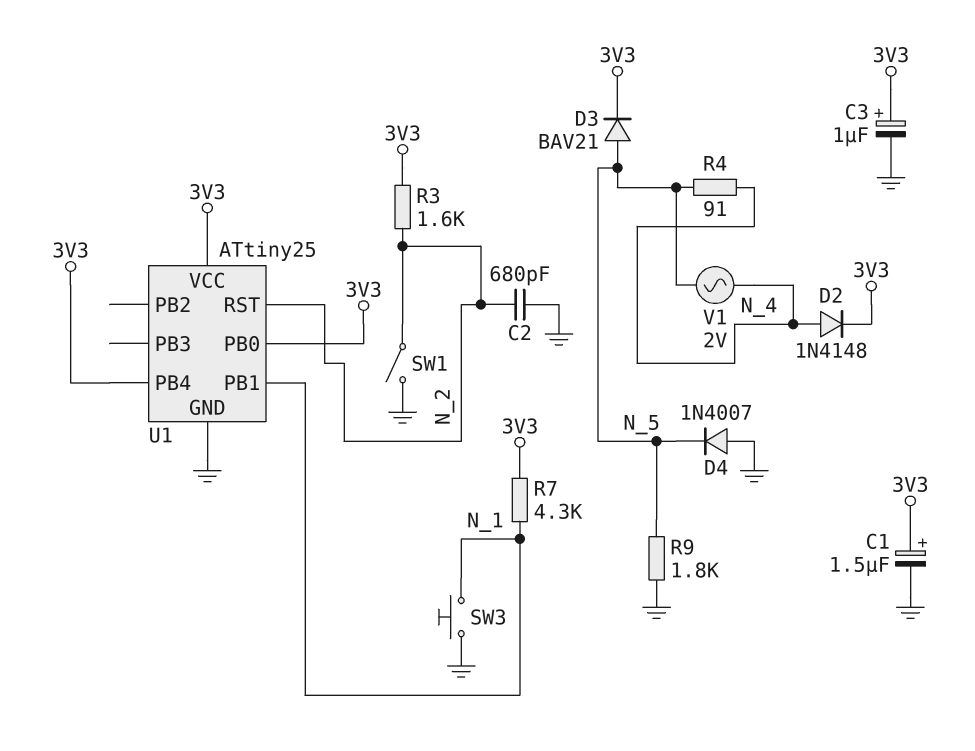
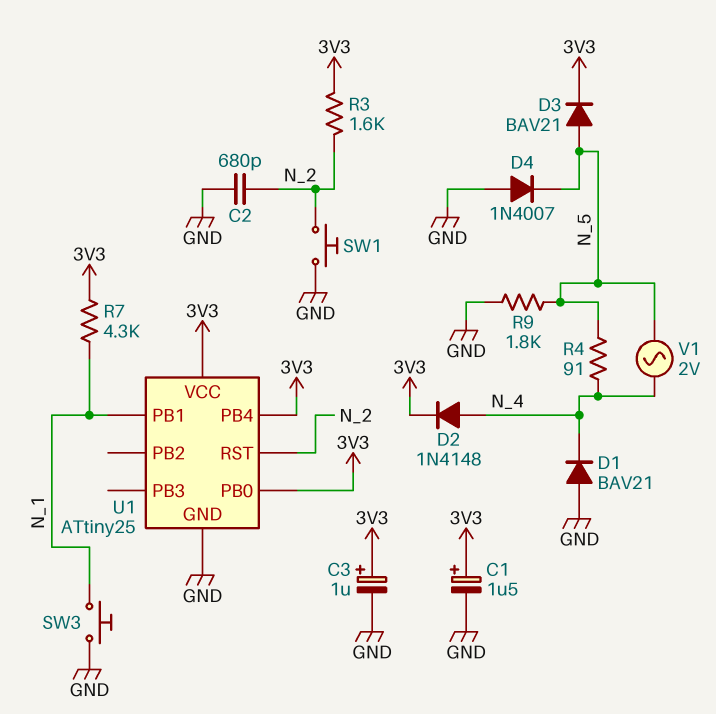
D1: none -> diode BAV21 (A GND, K N_4)
SW1: switch (GND, N_2) -> button (GND, N_2)

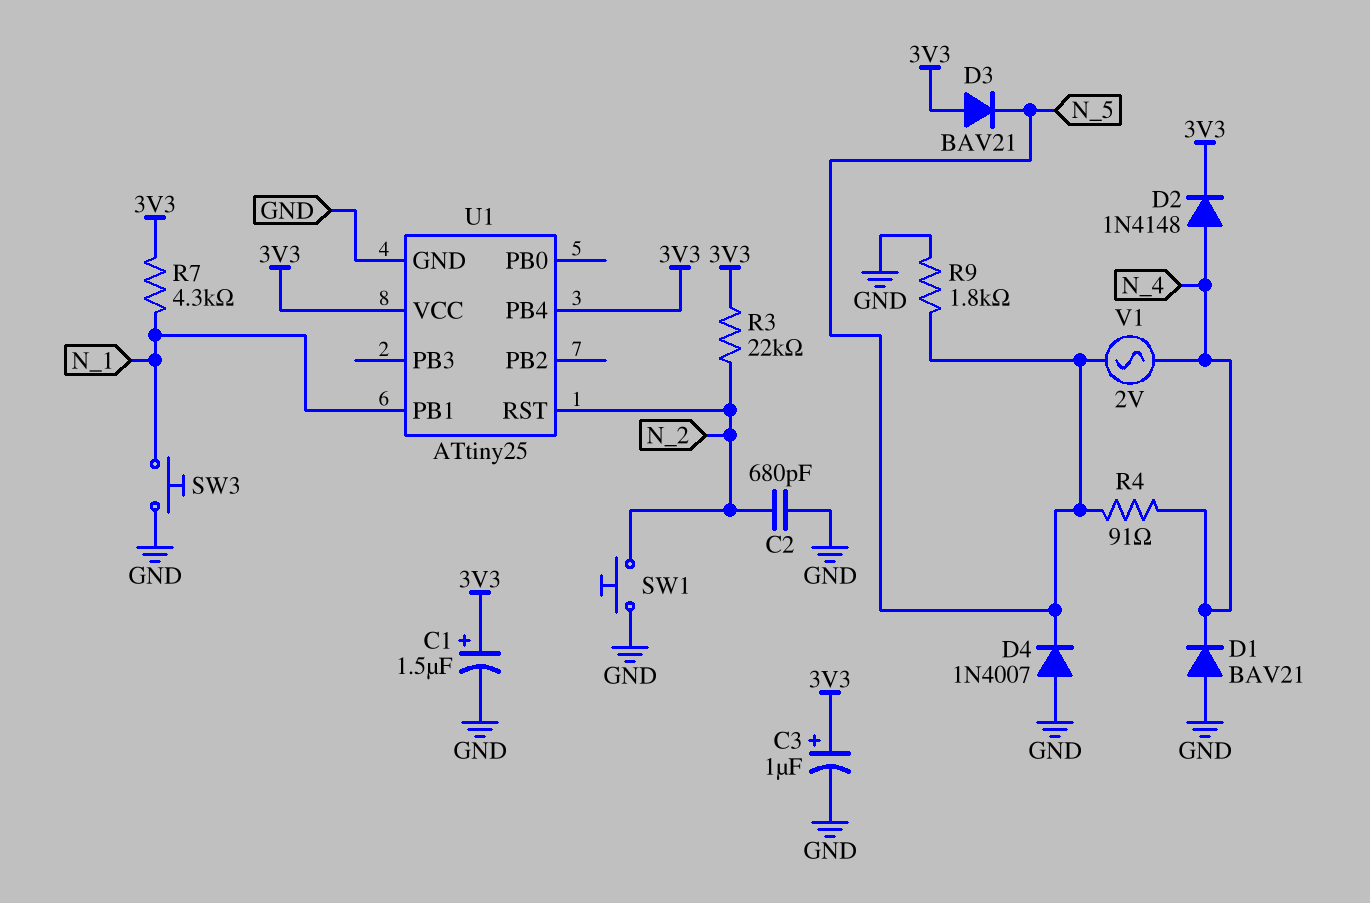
D3: diode BAV21 (A N_5, K 3V3) -> diode BAV21 (A 3V3, K N_5)
R3: 1.6k (3V3, N_2) -> 22k (3V3, N_2)
U1 pin PB0: 3V3 -> none

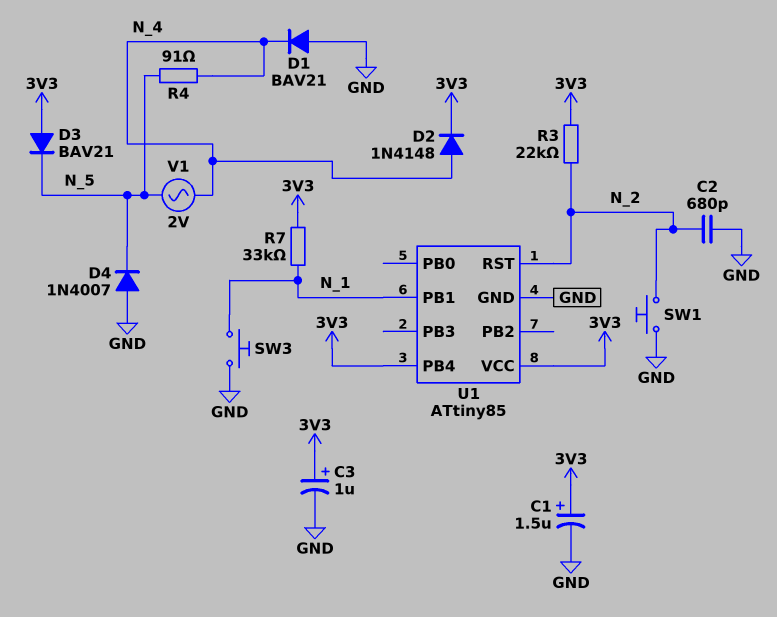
R7: 4.3k (3V3, N_1) -> 33k (3V3, N_1)
R9: 1.8k (GND, N_5) -> none
U1: ATtiny25 -> ATtiny85

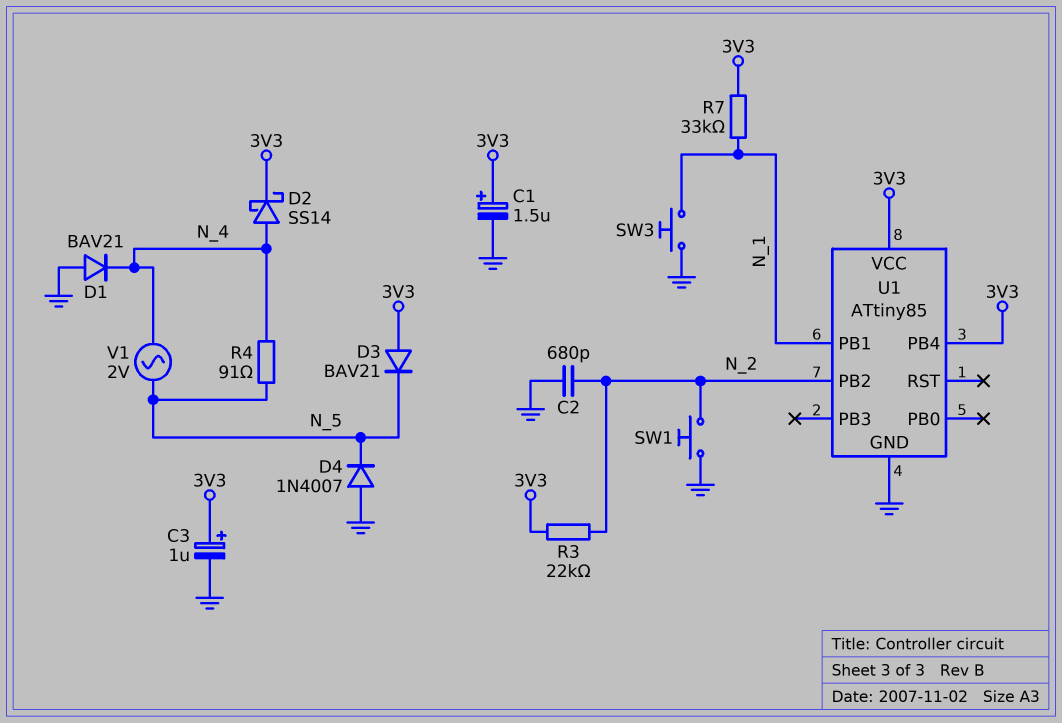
D2: diode 1N4148 (A N_4, K 3V3) -> schottky SS14 (A N_4, K 3V3)
U1 pin PB2: none -> N_2
U1 pin RST: N_2 -> none

